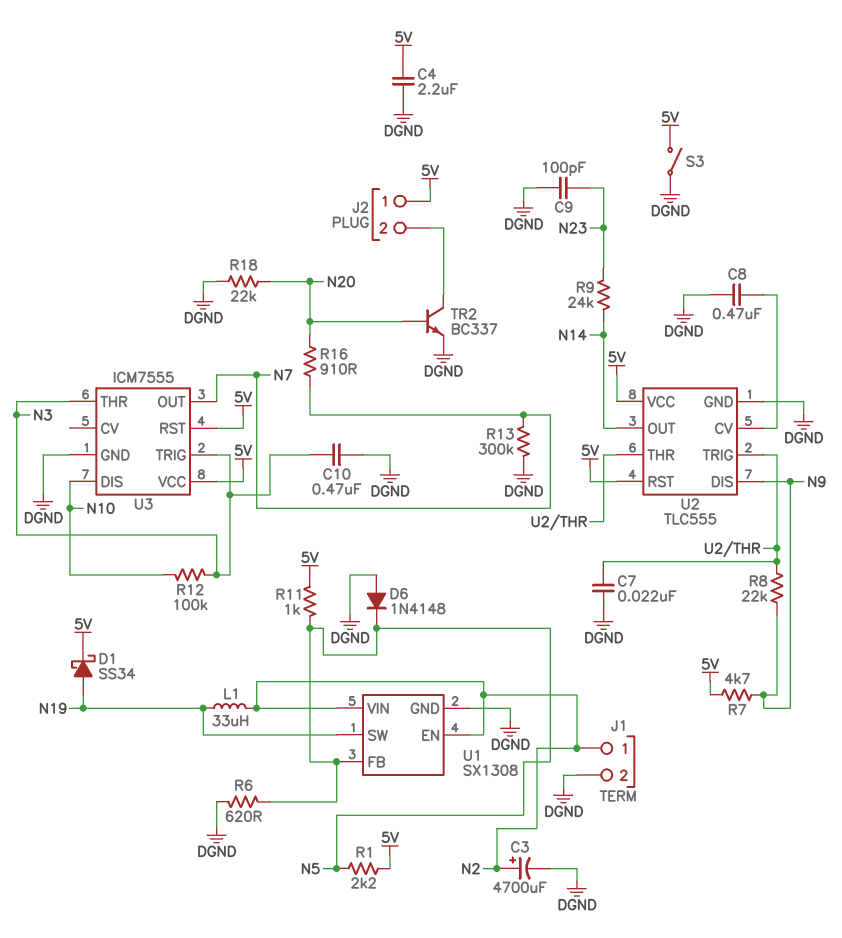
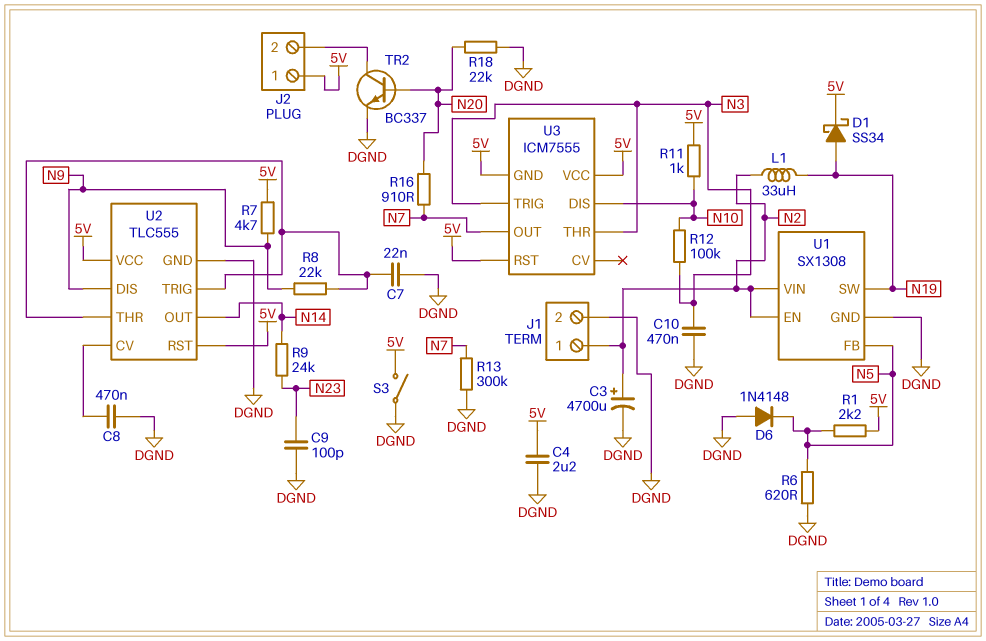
R11: 1k (5V, N5) -> 1k (5V, N10)
U3 pin GND: DGND -> 5V

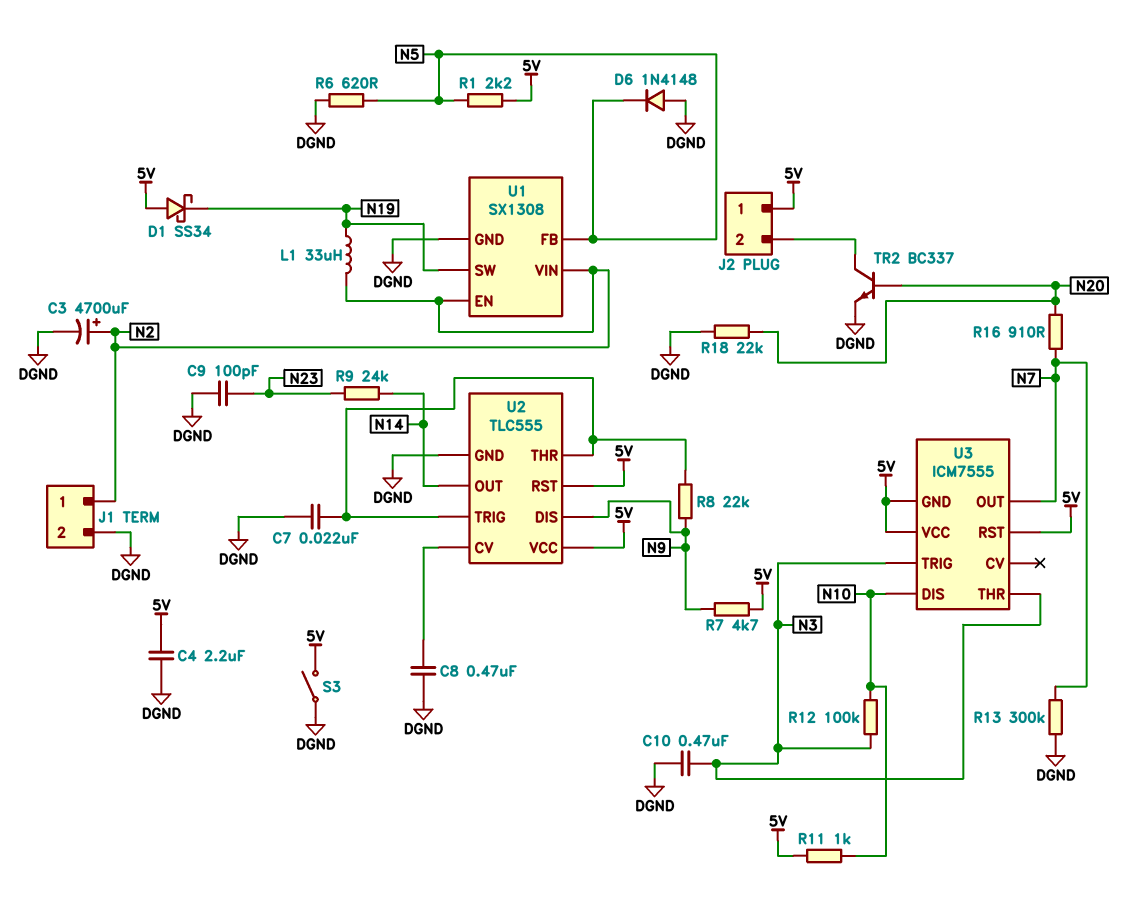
D1: schottky SS34 (A N19, K 5V) -> schottky SS34 (A 5V, K N19)

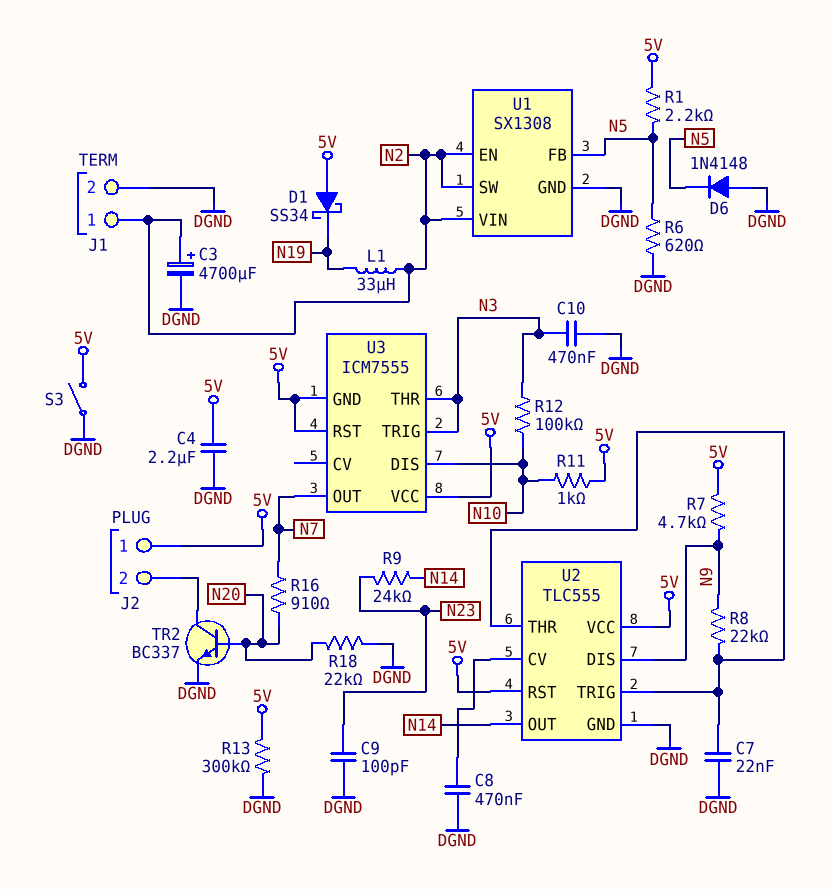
R13: 300k (DGND, N7) -> 300k (5V, DGND)
U1 pin SW: N19 -> N2

